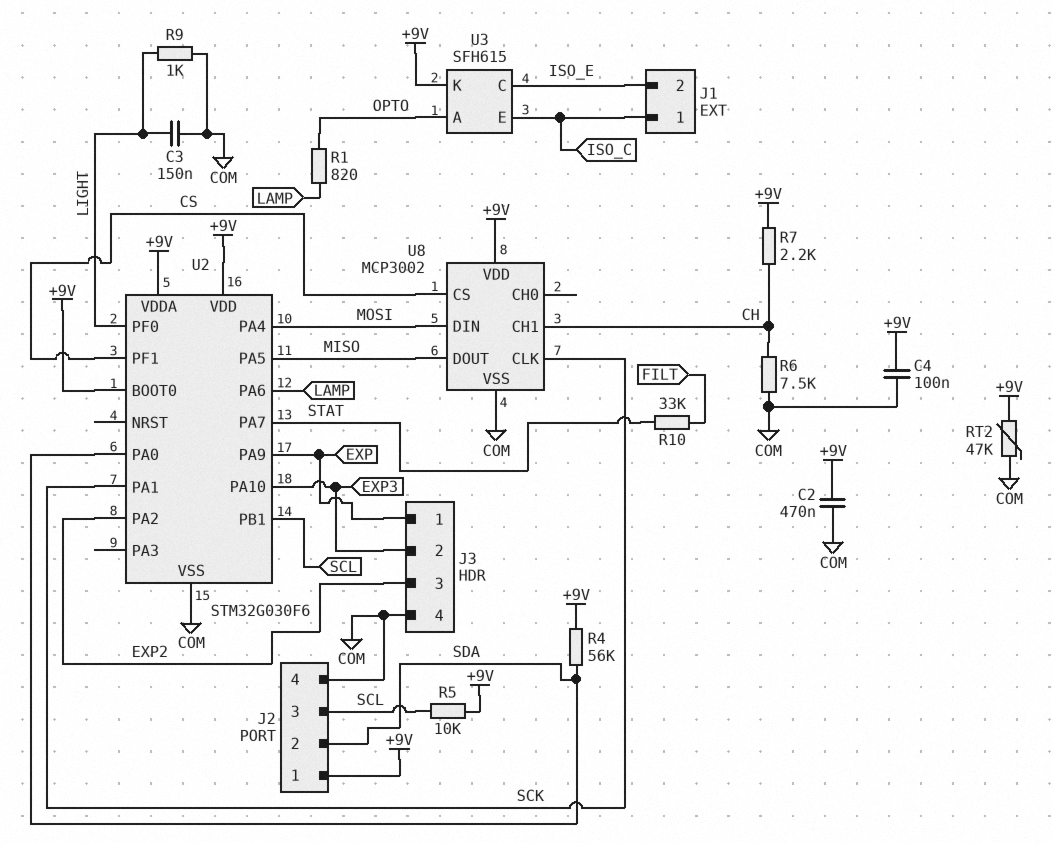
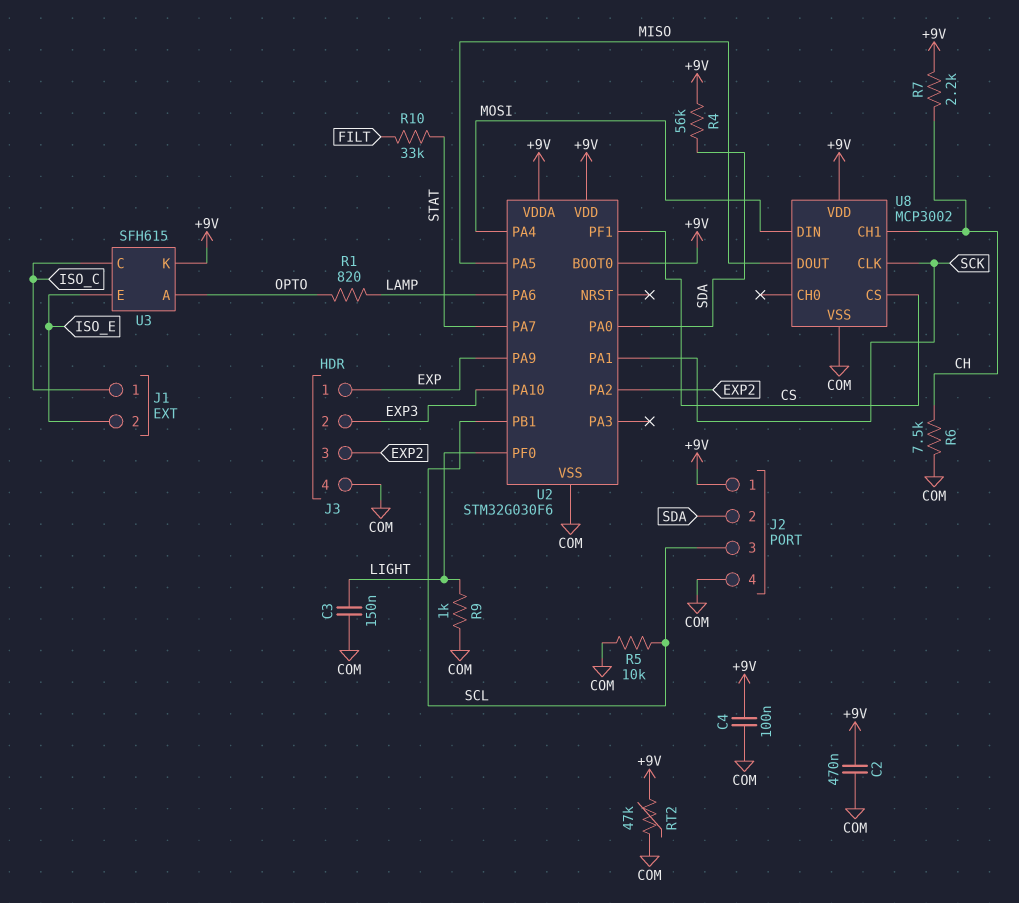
R5: 10k (+9V, SCL) -> 10k (COM, SCL)
U3 pin C: ISO_E -> ISO_C
U3 pin E: ISO_C -> ISO_E

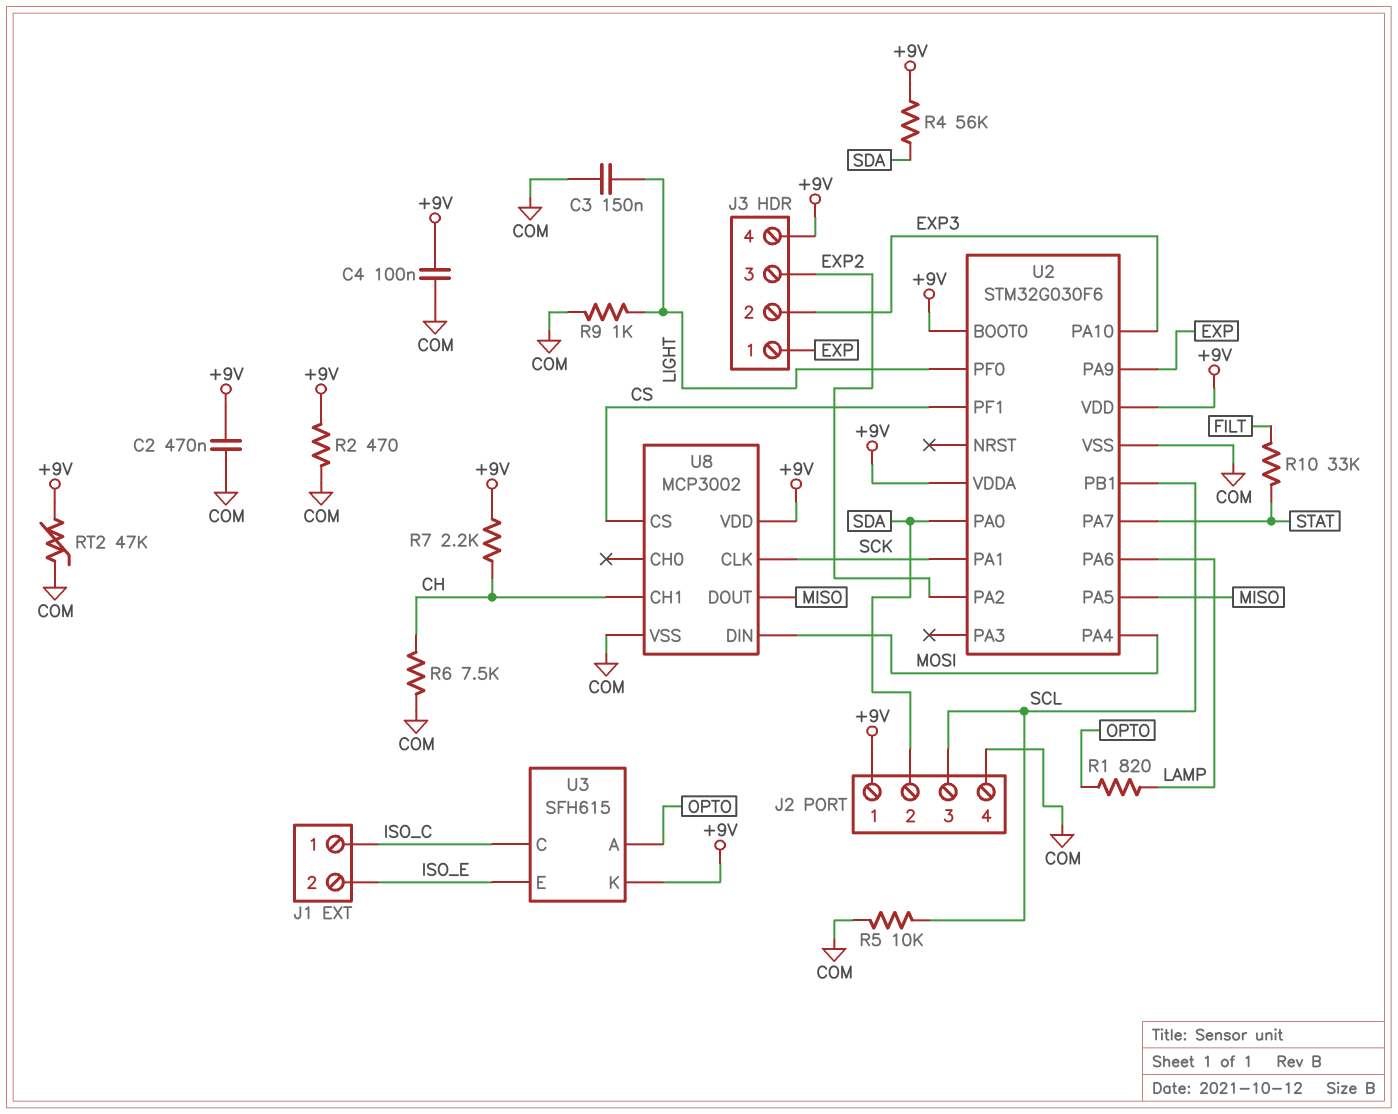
J3 pin 4: COM -> +9V
R2: none -> 470 (+9V, COM)

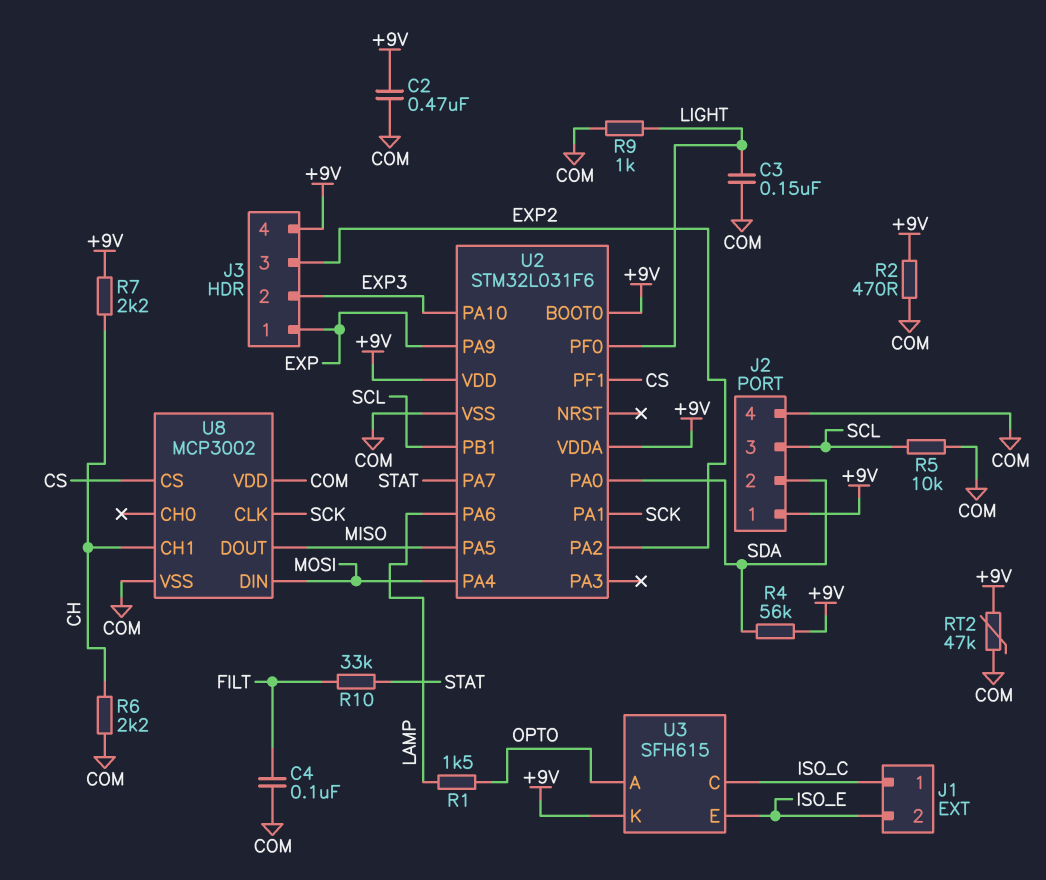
C4: 100nF (+9V, COM) -> 100nF (COM, FILT)
R1: 820 (LAMP, OPTO) -> 1.5k (LAMP, OPTO)
R6: 7.5k (CH, COM) -> 2.2k (CH, COM)
U2: STM32G030F6 -> STM32L031F6
U8 pin VDD: +9V -> COM

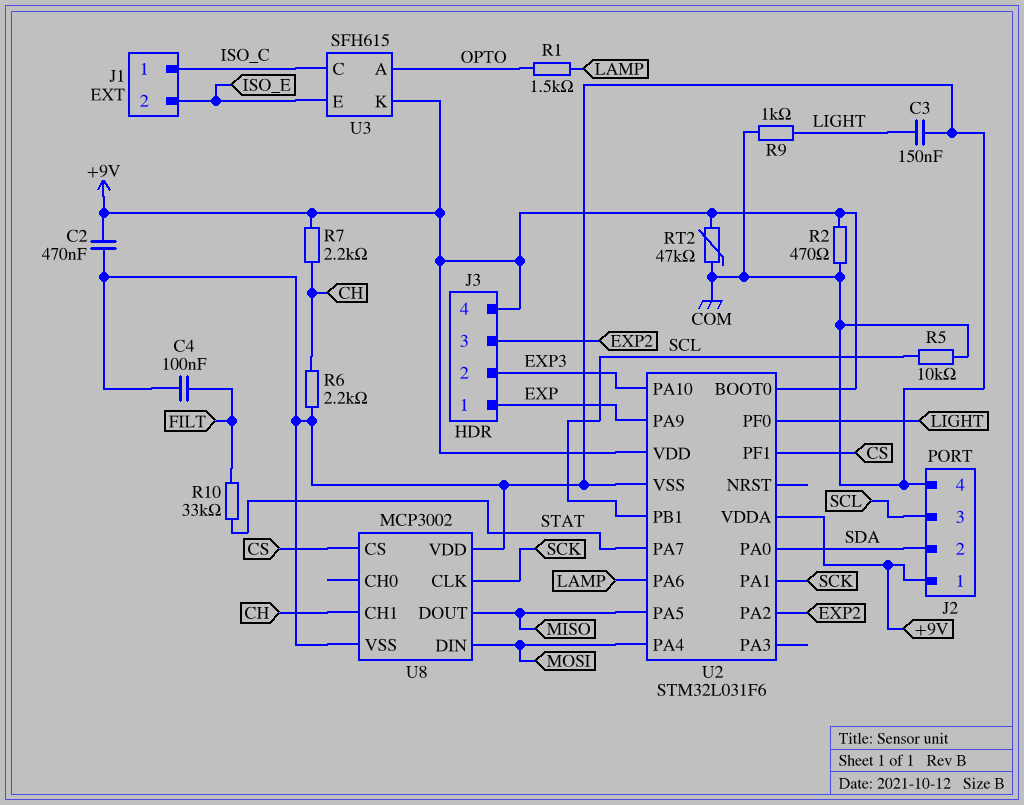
R4: 56k (+9V, SDA) -> none

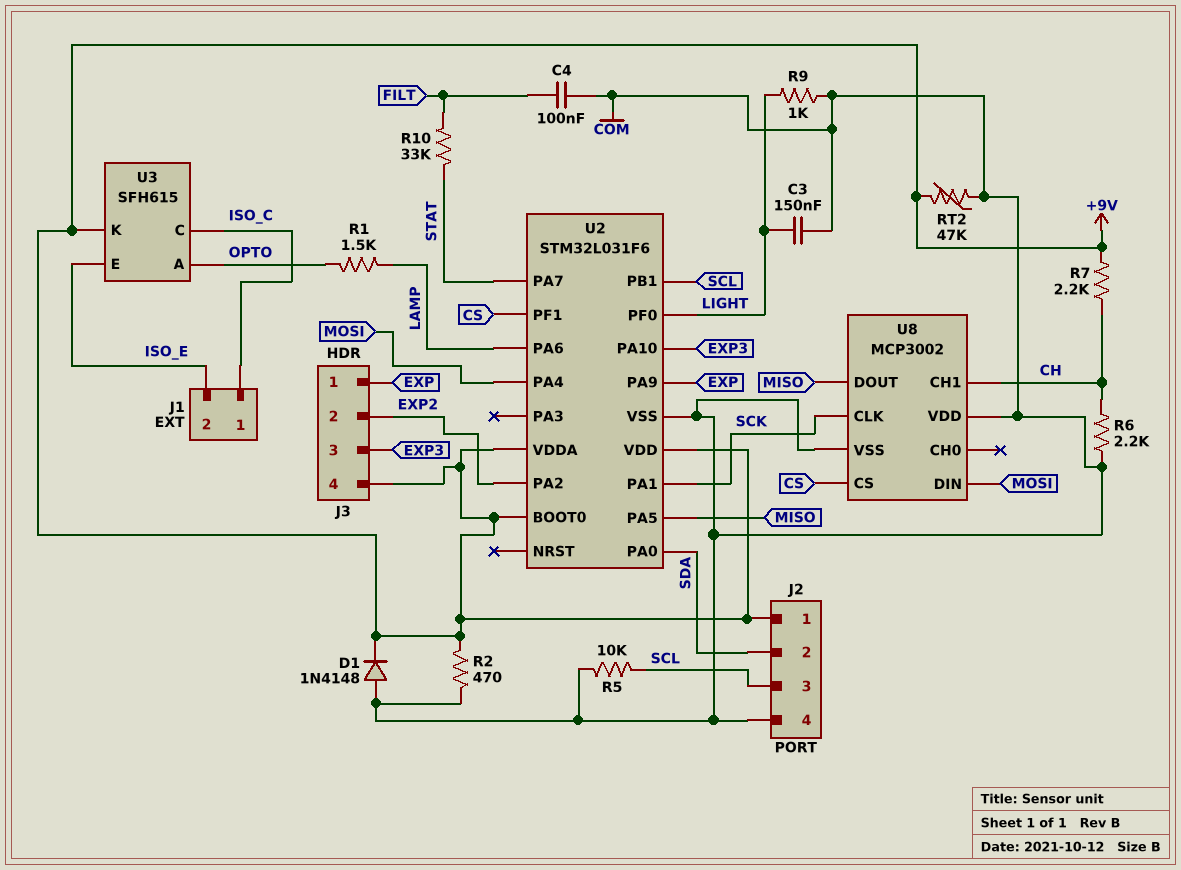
C2: 470nF (+9V, COM) -> none
D1: none -> diode 1N4148 (A COM, K +9V)
J3 pin 2: EXP3 -> EXP2
J3 pin 3: EXP2 -> EXP3

